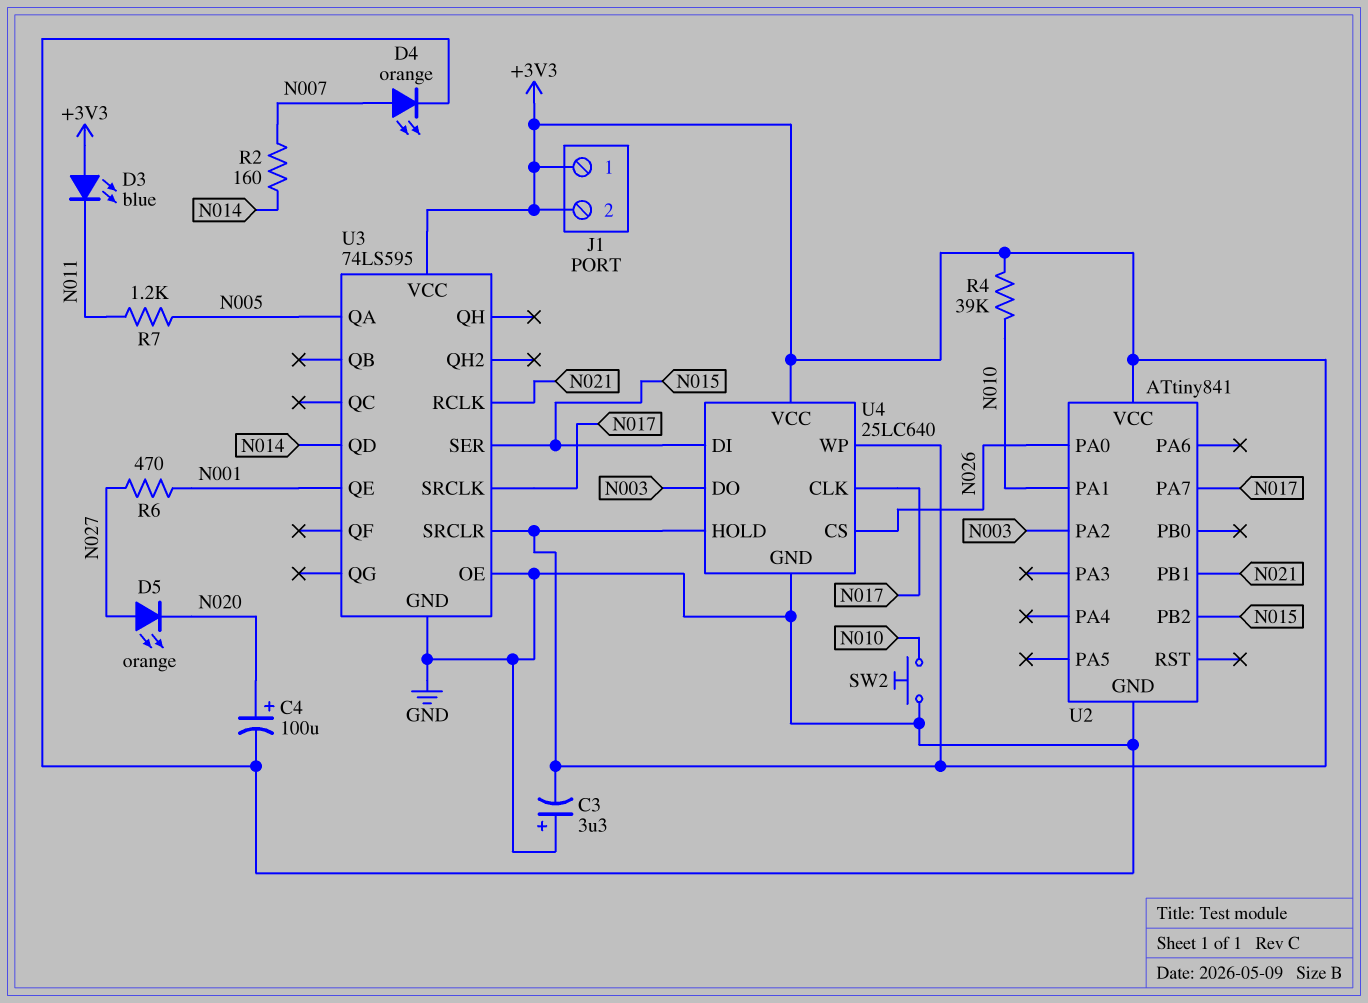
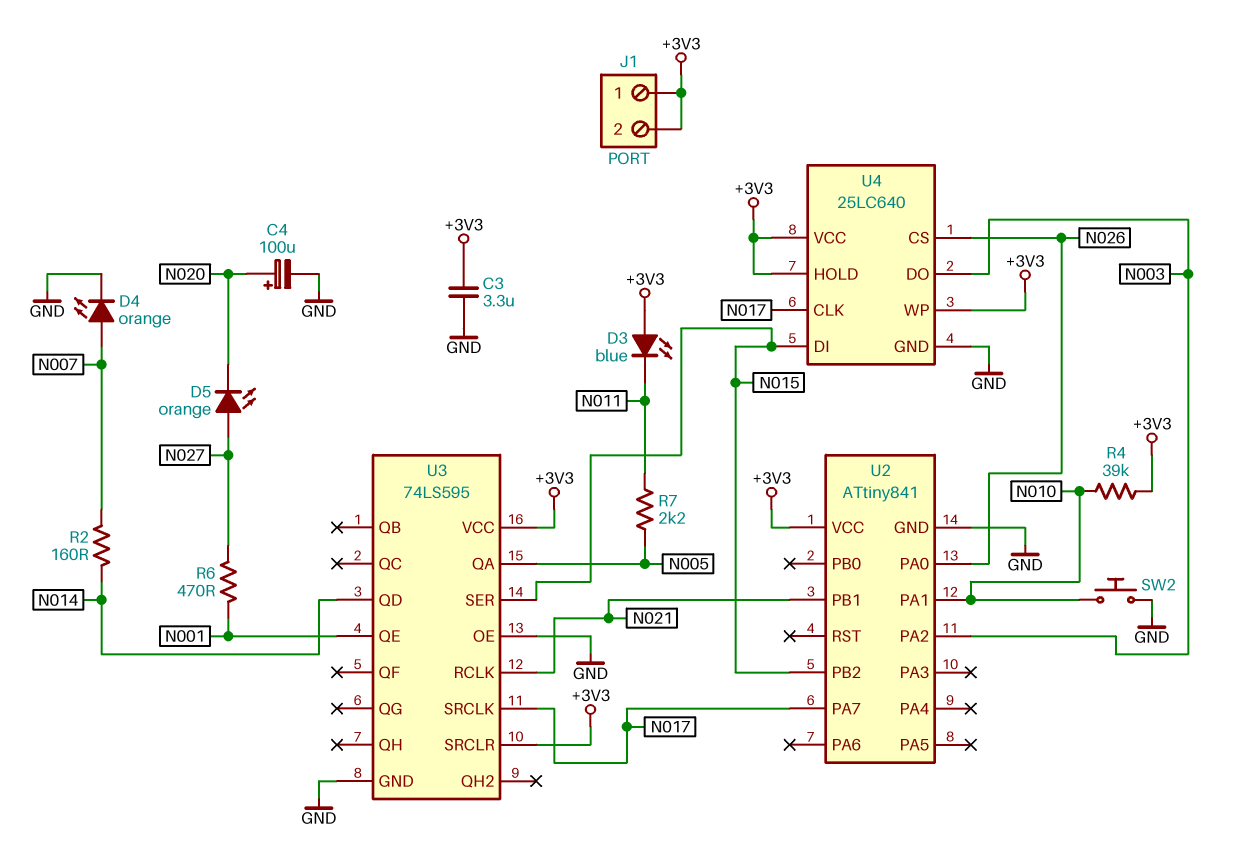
C3: 3.3uF (plus GND, minus +3V3) -> 3.3uF (+3V3, GND)
R7: 1.2k (N005, N011) -> 2.2k (N005, N011)

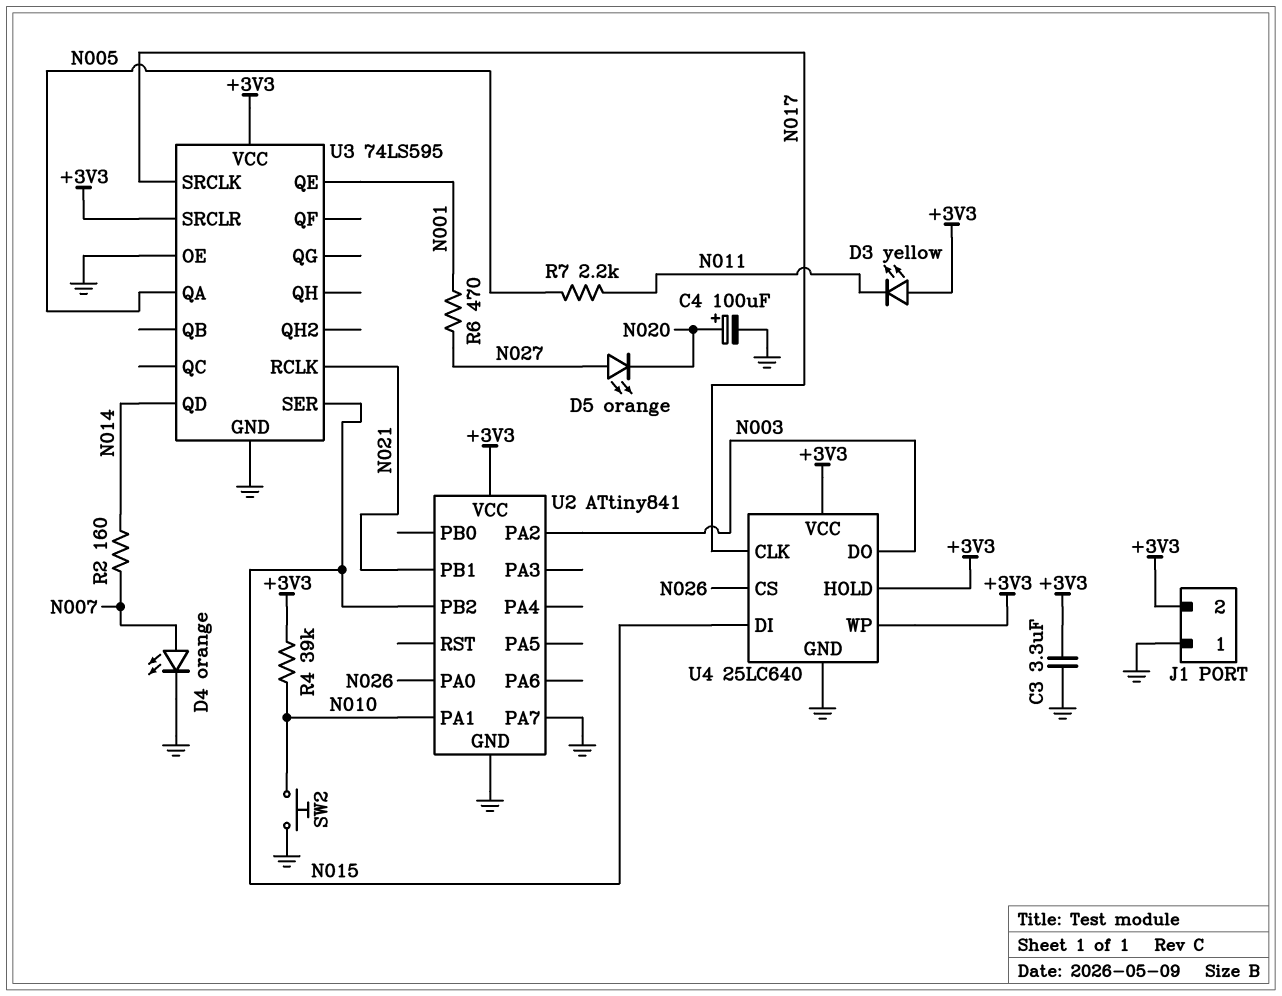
D3: LED blue (A +3V3, K N011) -> LED yellow (A +3V3, K N011)
J1 pin 1: +3V3 -> GND
U2 pin PA7: N017 -> GND

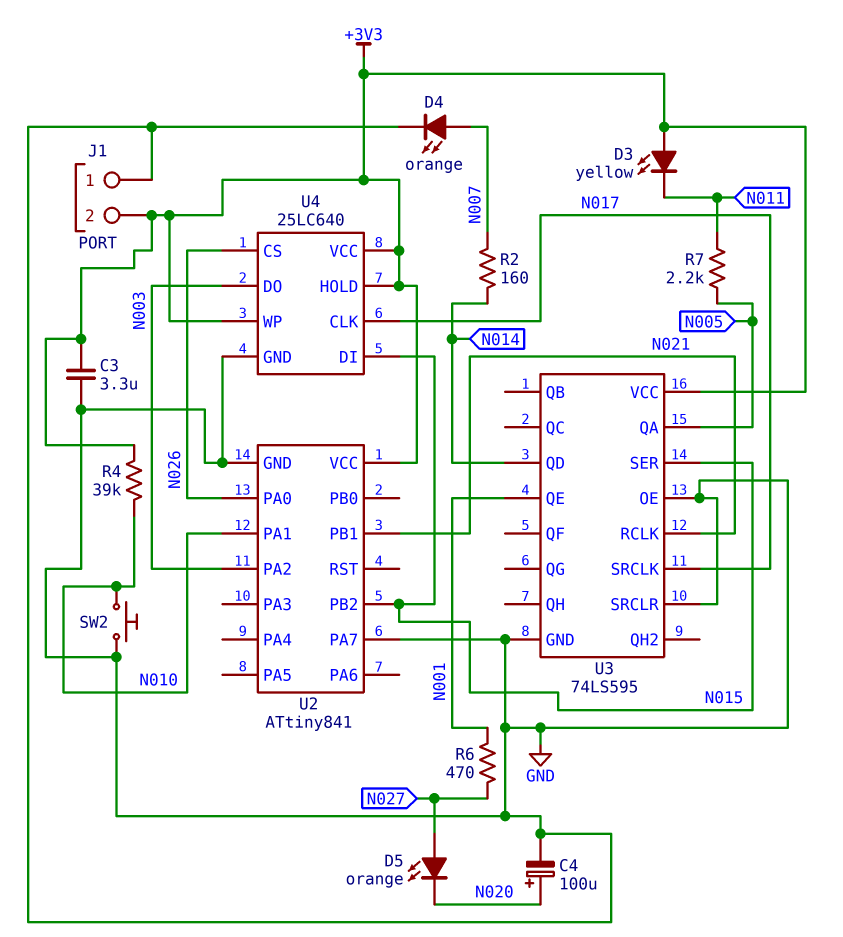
U3 pin SRCLR: +3V3 -> GND

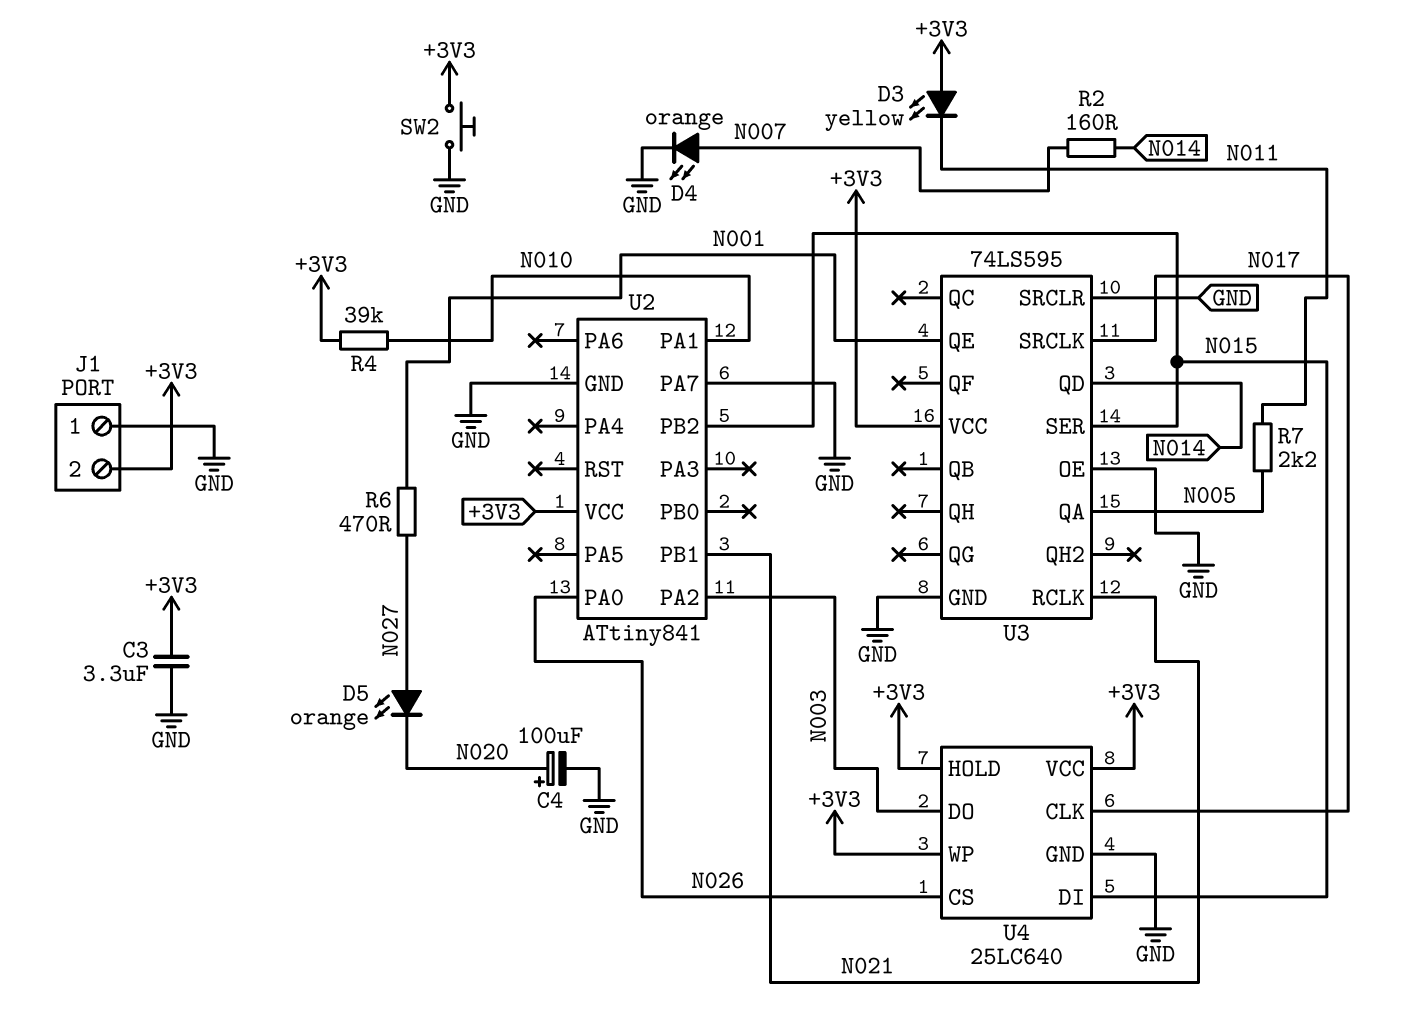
SW2: button (GND, N010) -> button (+3V3, GND)

